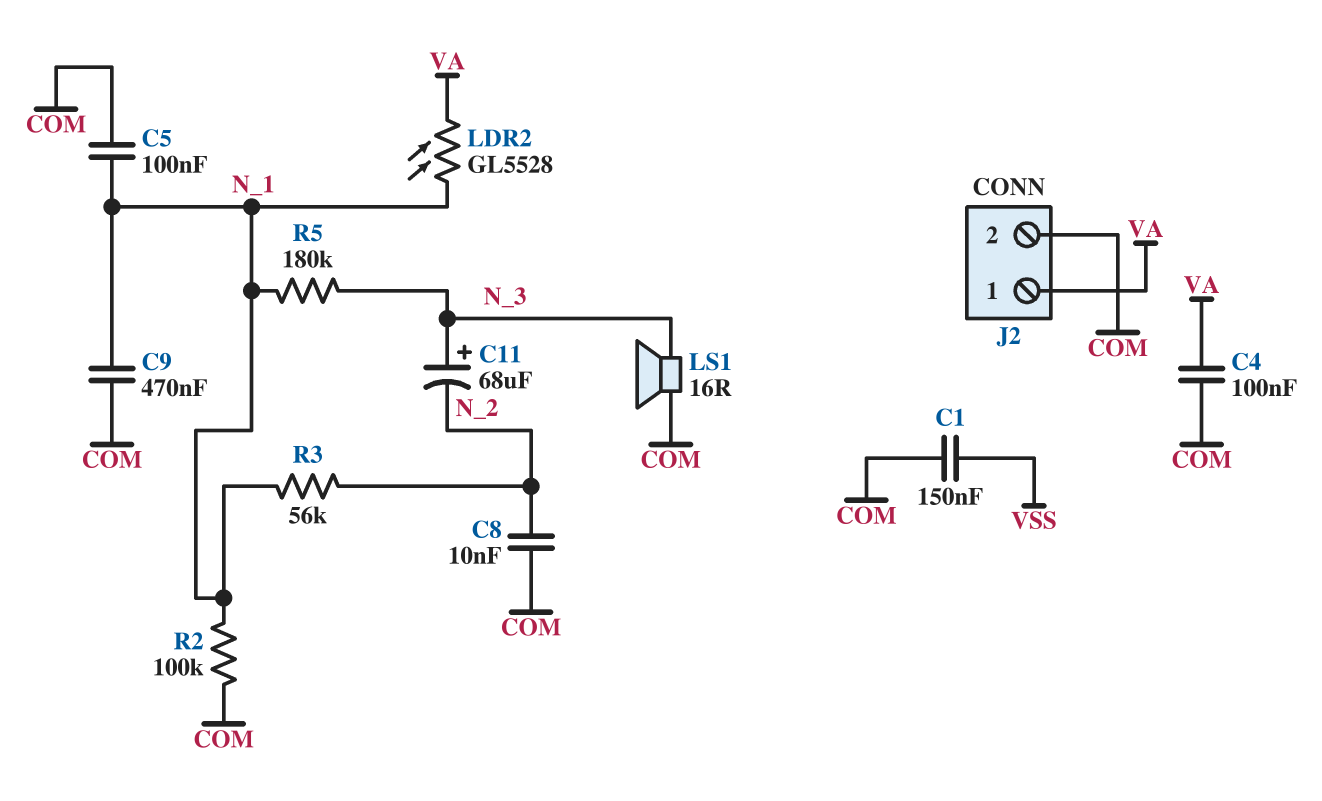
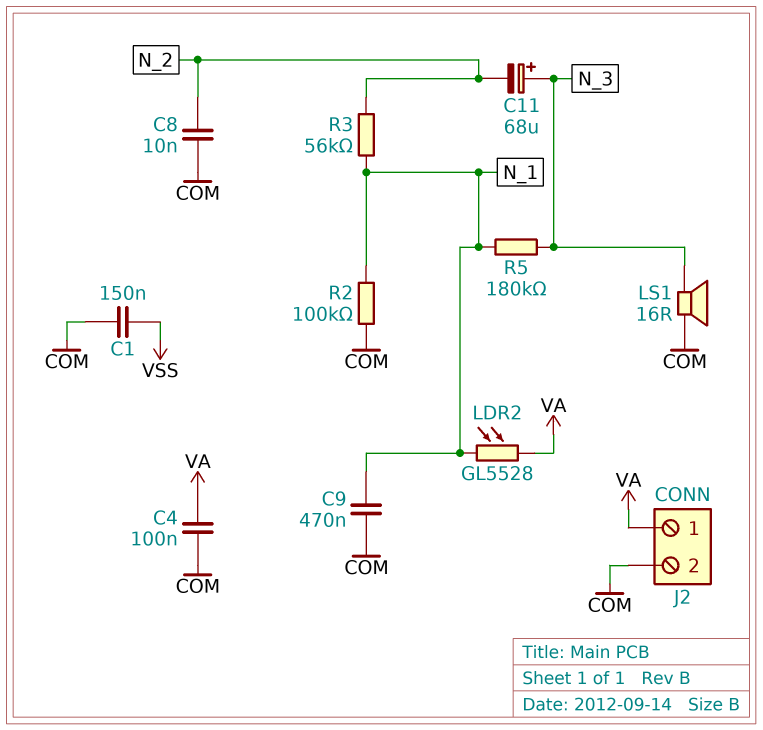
C5: 100nF (COM, N_1) -> none

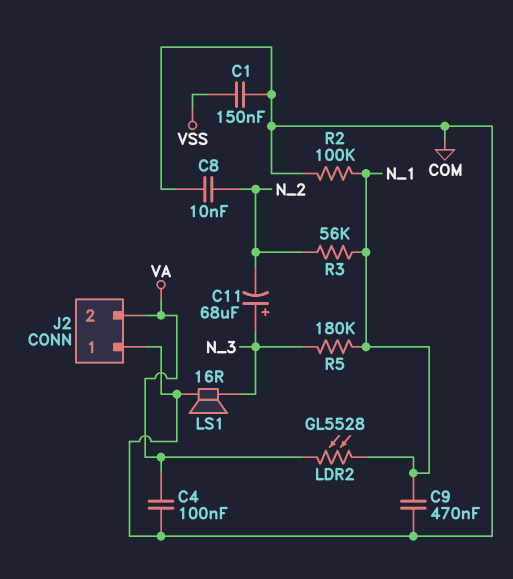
J2 pin 1: VA -> COM
J2 pin 2: COM -> VA

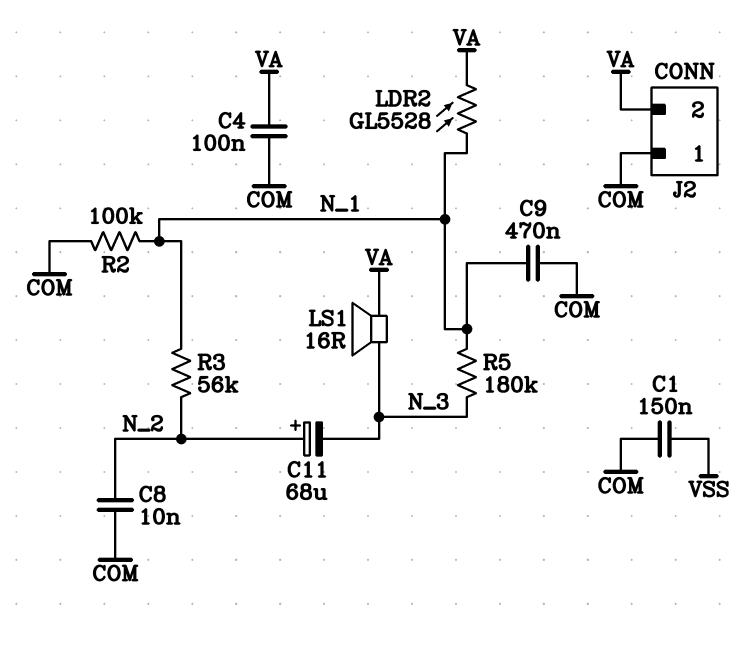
C11: 68uF (plus N_3, minus N_2) -> 68uF (plus N_2, minus N_3)
LS1: speaker 16R (COM, N_3) -> speaker 16R (N_3, VA)

